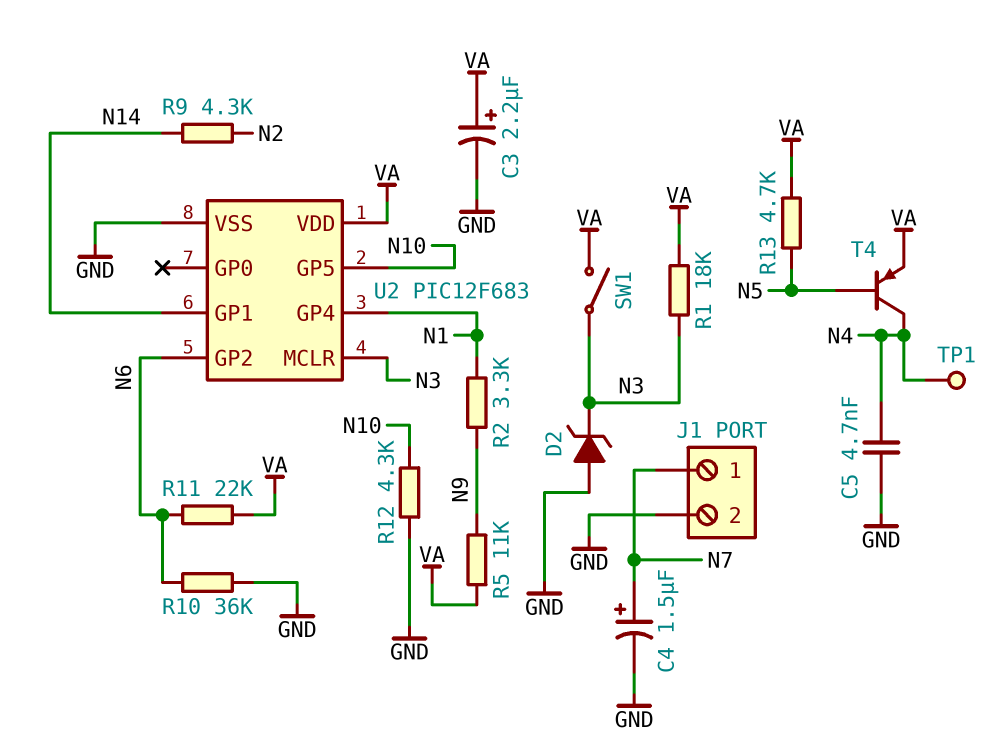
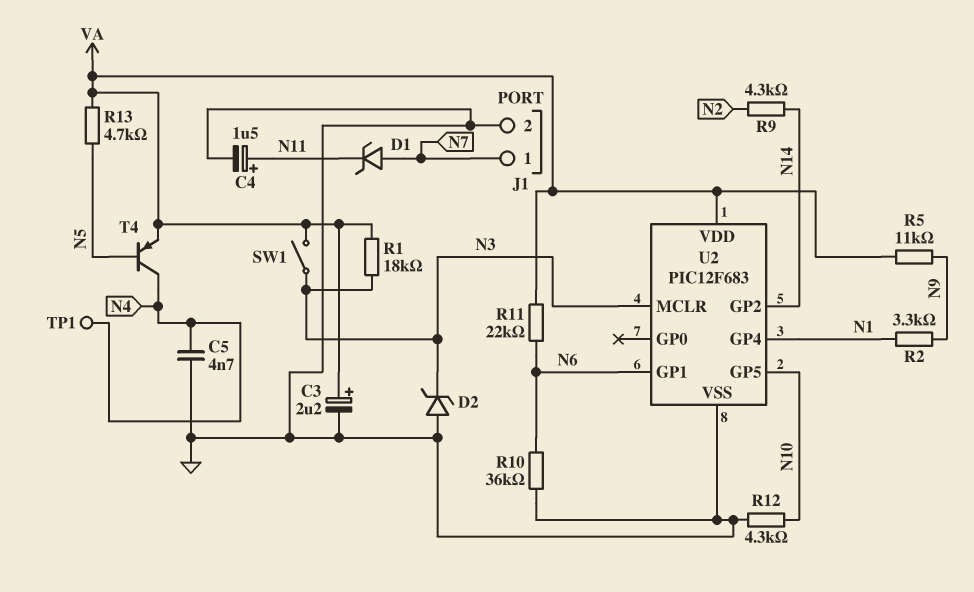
C4: 1.5uF (plus N7, minus GND) -> 1.5uF (plus N11, minus GND)
D1: none -> zener (A N7, K N11)
U2 pin GP1: N14 -> N6
U2 pin GP2: N6 -> N14

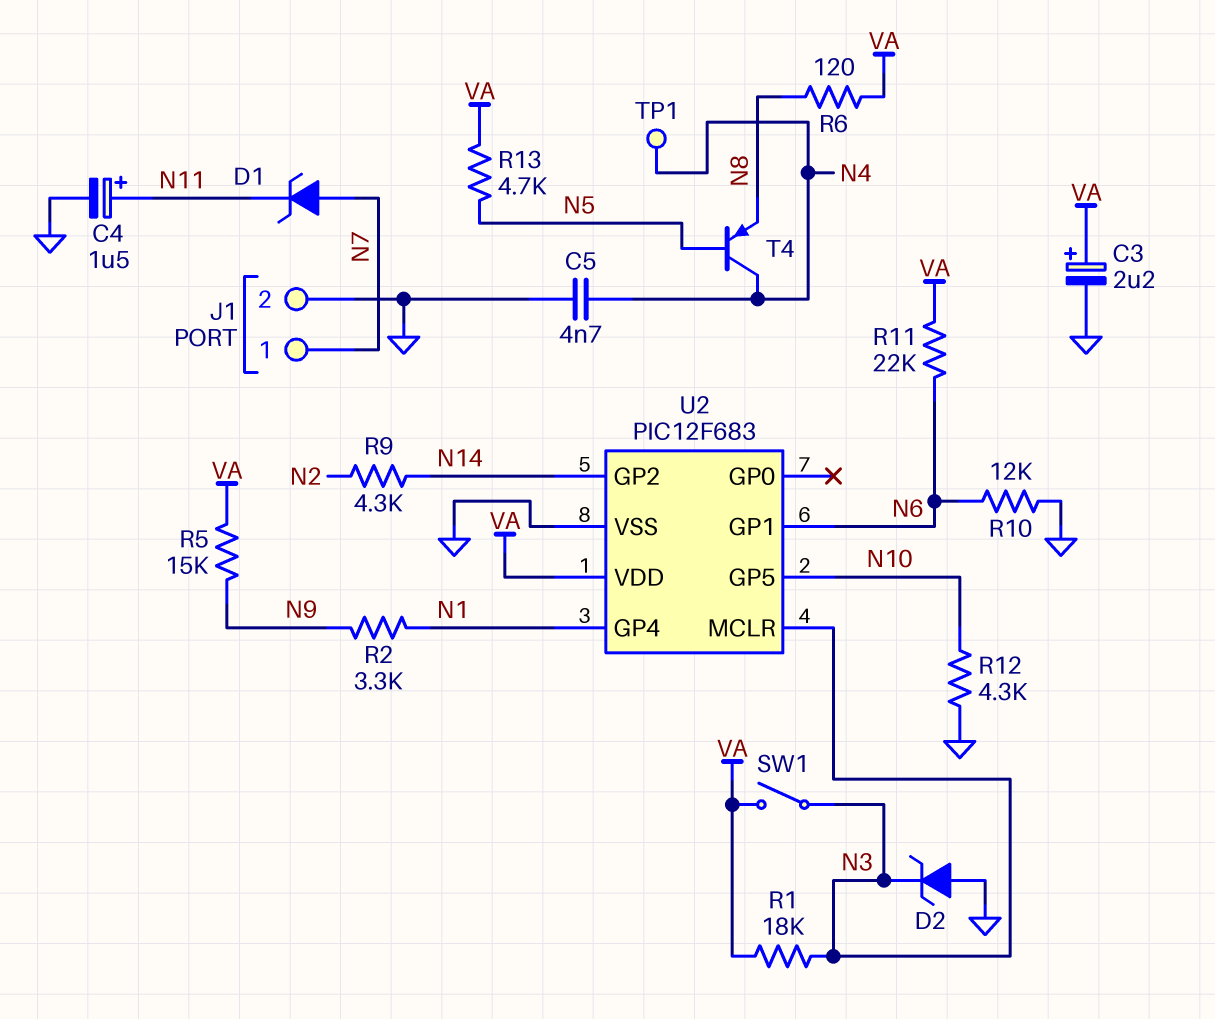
R5: 11k (N9, VA) -> 15k (N9, VA)
R6: none -> 120 (N8, VA)
R10: 36k (GND, N6) -> 12k (GND, N6)
T4: PNP (B N5, C N4, E VA) -> PNP (B N5, C N4, E N8)

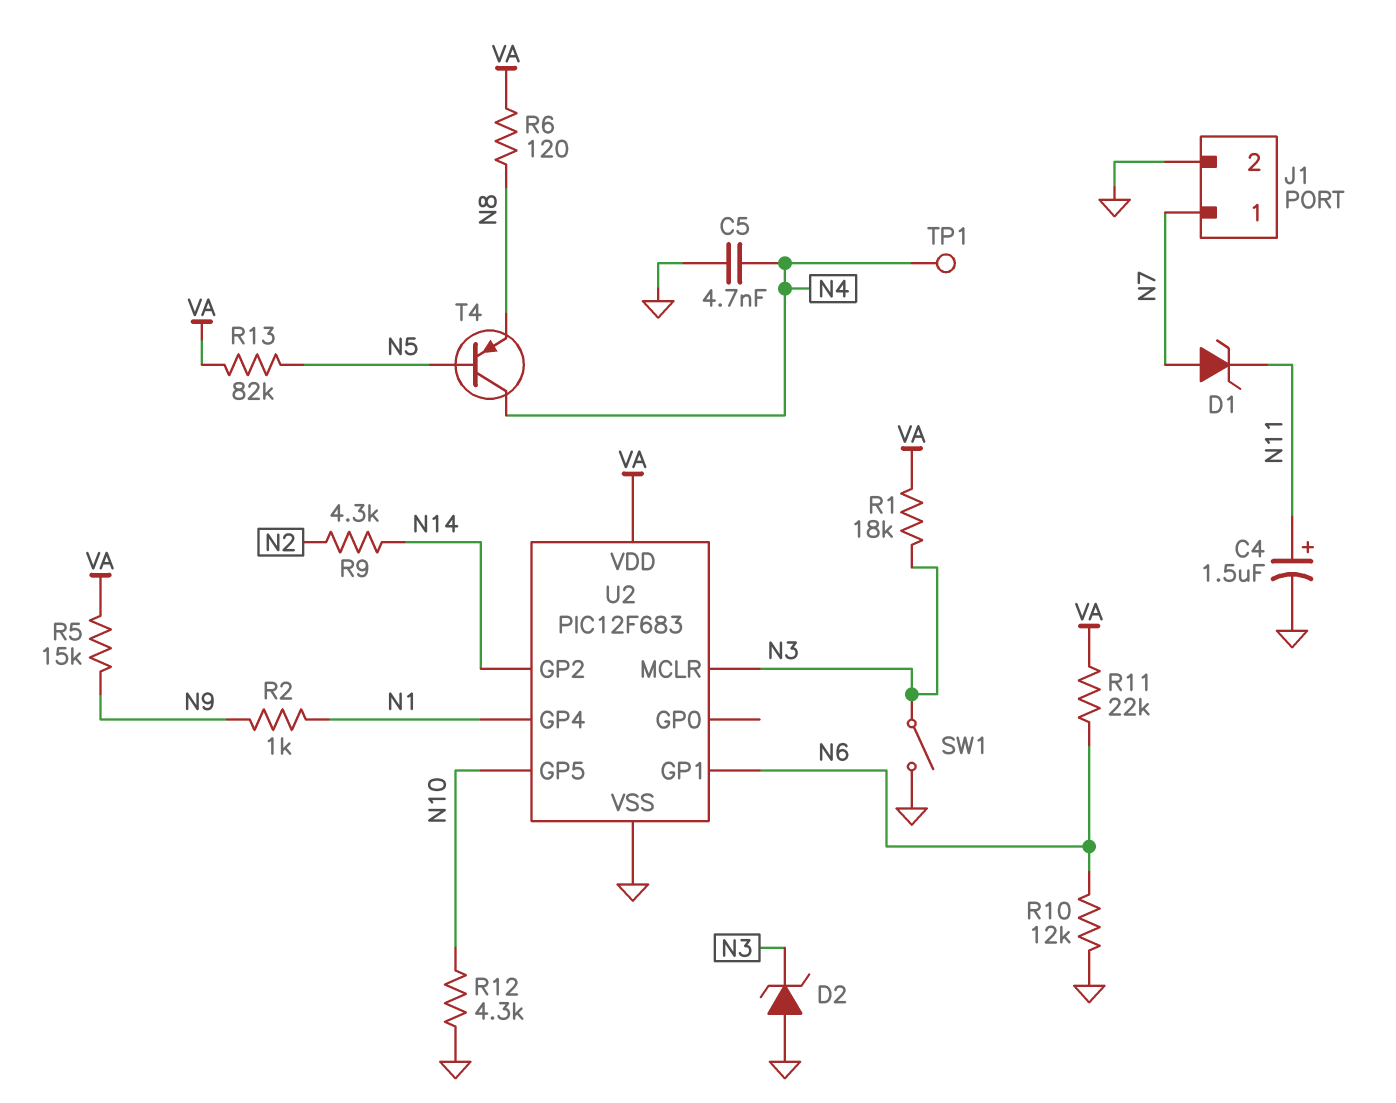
C3: 2.2uF (plus VA, minus GND) -> none
R2: 3.3k (N1, N9) -> 1k (N1, N9)
R13: 4.7k (N5, VA) -> 82k (N5, VA)
SW1: switch (N3, VA) -> switch (GND, N3)

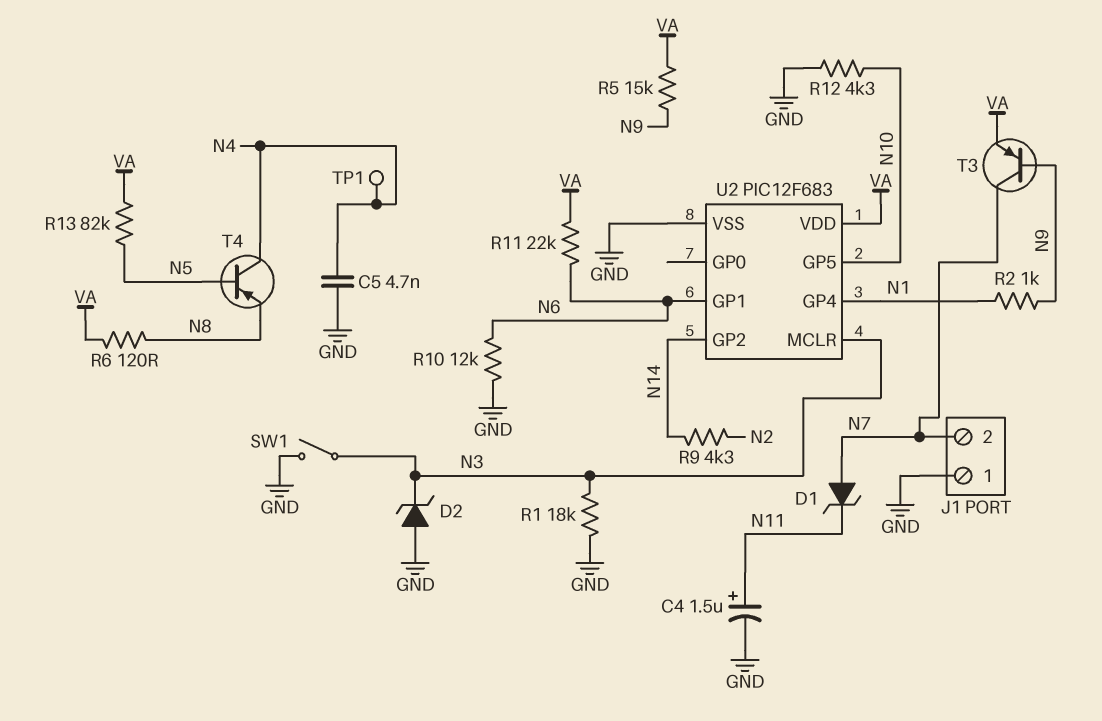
J1 pin 1: N7 -> GND
J1 pin 2: GND -> N7
R1: 18k (N3, VA) -> 18k (GND, N3)
T3: none -> PNP (B N9, C N7, E VA)

